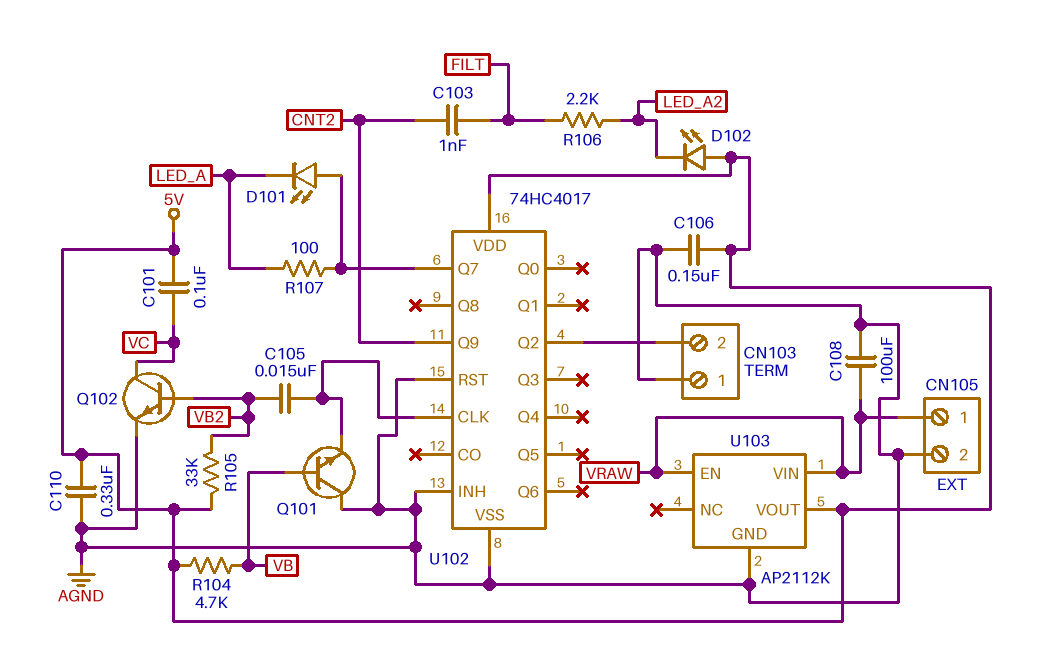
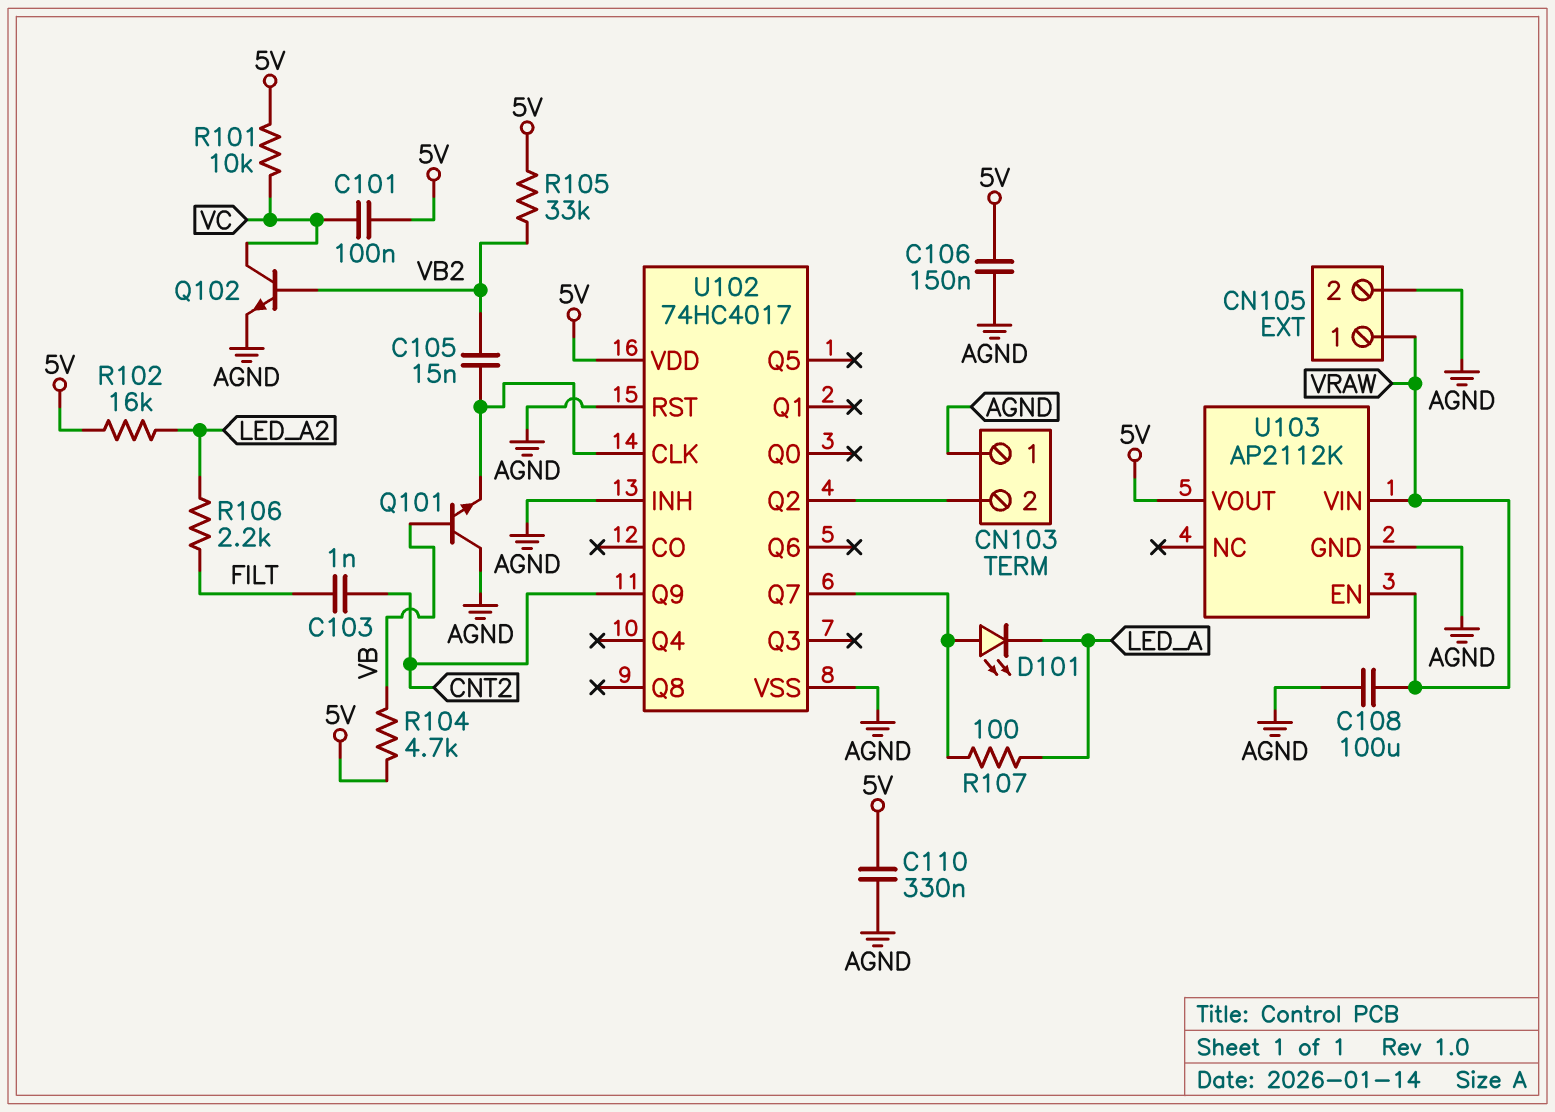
D102: LED (A 5V, K LED_A2) -> none
R101: none -> 10k (5V, VC)
R102: none -> 16k (5V, LED_A2)

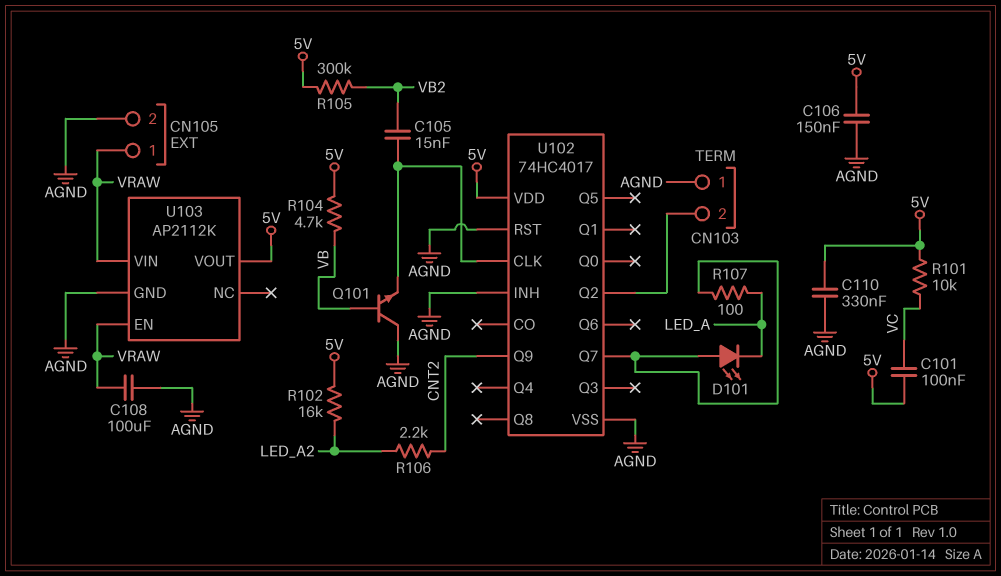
C103: 1nF (CNT2, FILT) -> none
Q102: NPN (B VB2, C VC, E AGND) -> none
R105: 33k (5V, VB2) -> 300k (5V, VB2)
R106: 2.2k (FILT, LED_A2) -> 2.2k (CNT2, LED_A2)

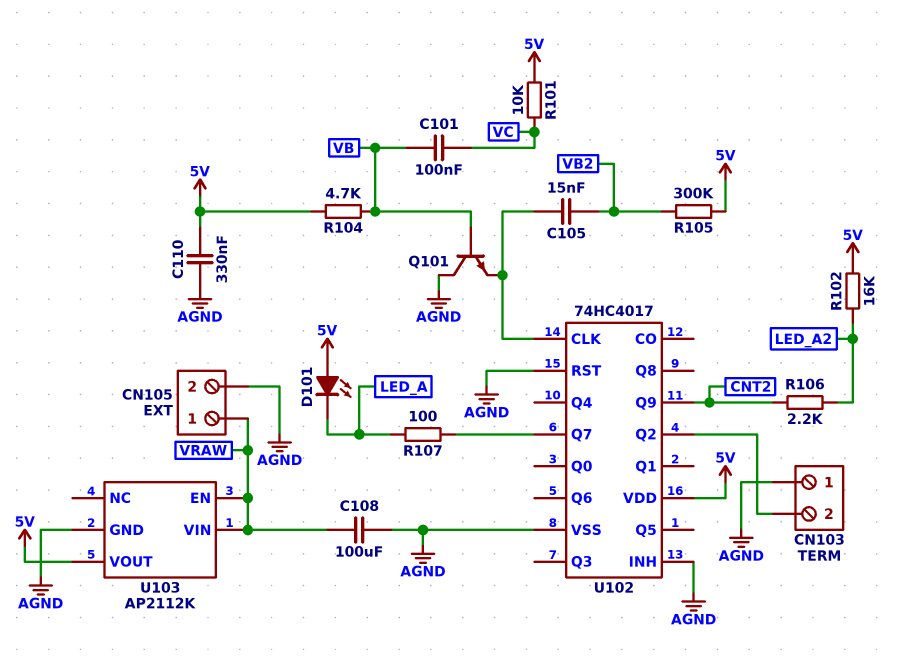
C101: 100nF (5V, VC) -> 100nF (VB, VC)
C106: 150nF (5V, AGND) -> none
D101: LED (A U102/Q7, K LED_A) -> LED (A 5V, K LED_A)

